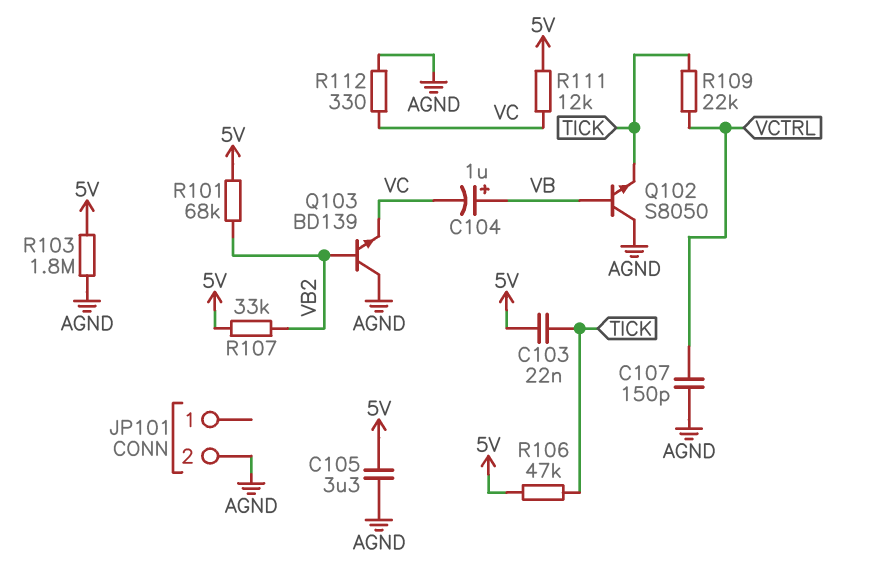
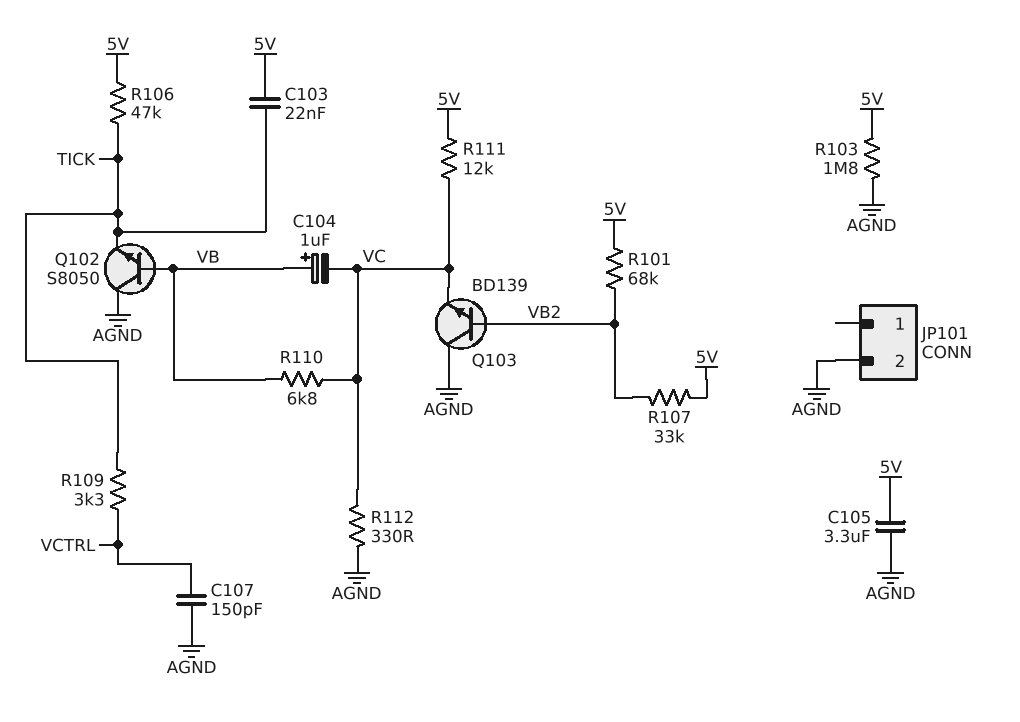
R109: 22k (TICK, VCTRL) -> 3.3k (TICK, VCTRL)
R110: none -> 6.8k (VB, VC)

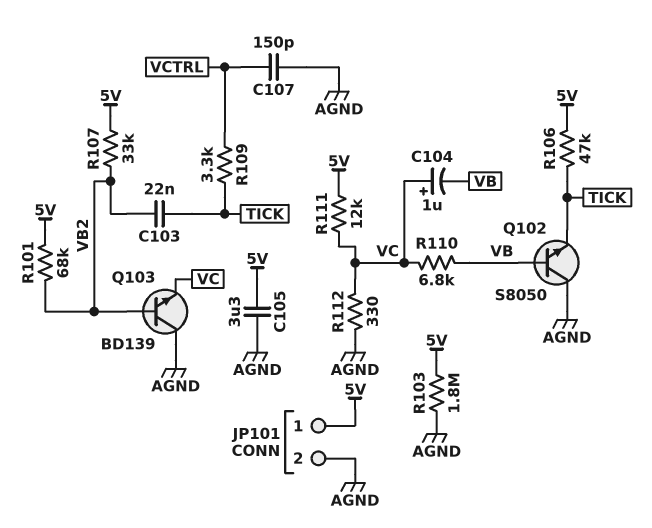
C103: 22nF (5V, TICK) -> 22nF (TICK, VB2)
C104: 1uF (plus VB, minus VC) -> 1uF (plus VC, minus VB)
JP101 pin 1: none -> 5V

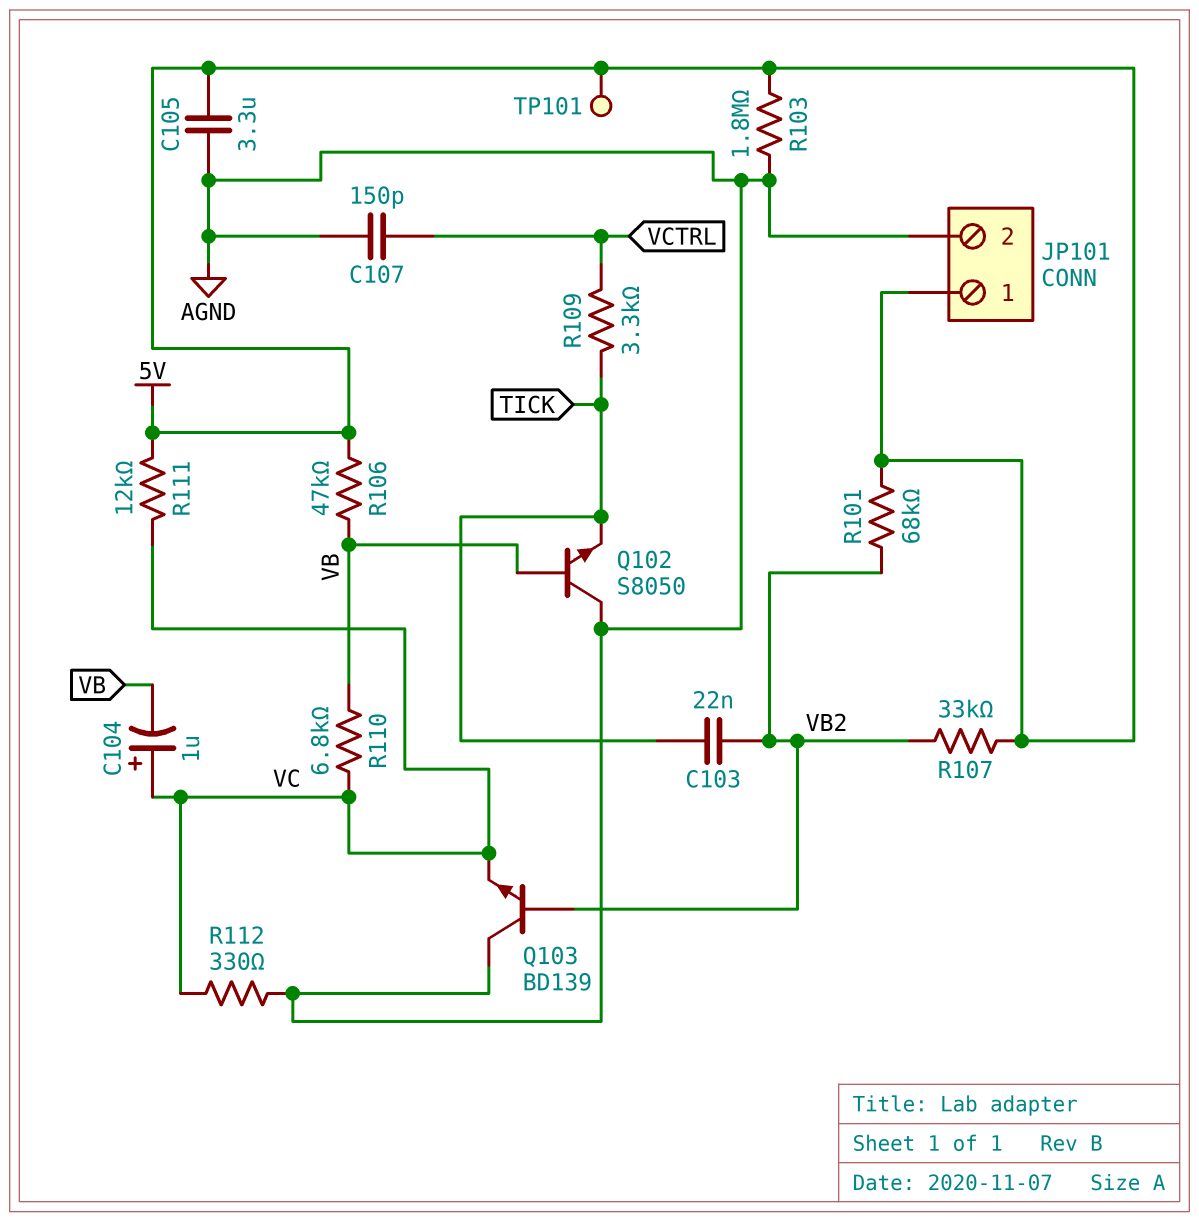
R106: 47k (5V, TICK) -> 47k (5V, VB)
TP101: none -> test point (5V)

